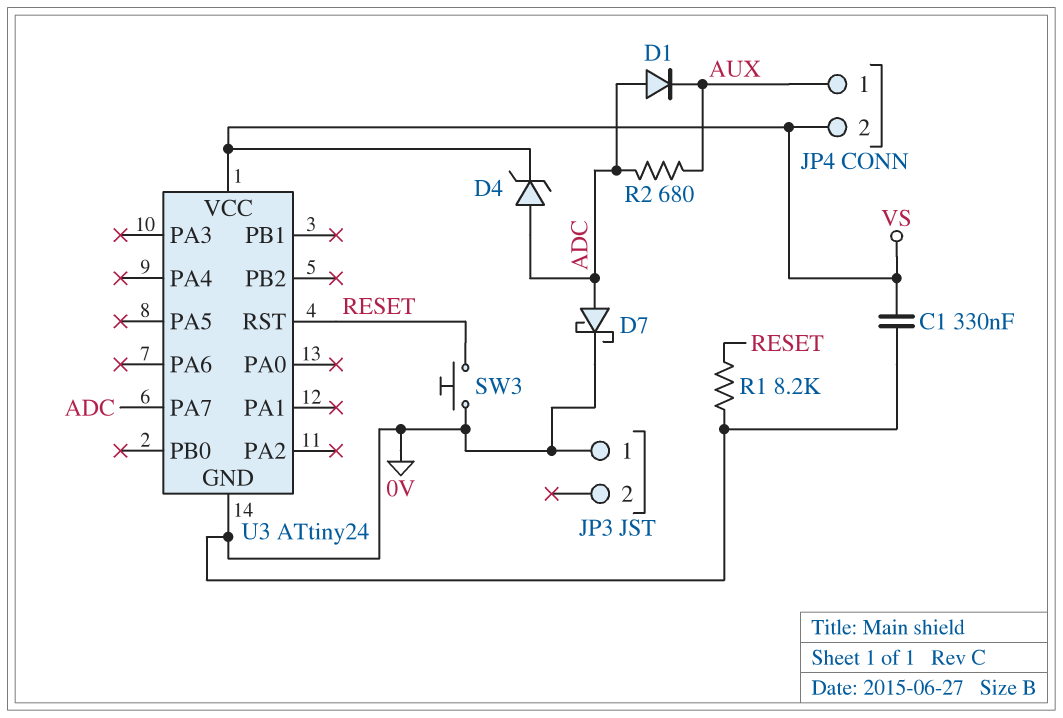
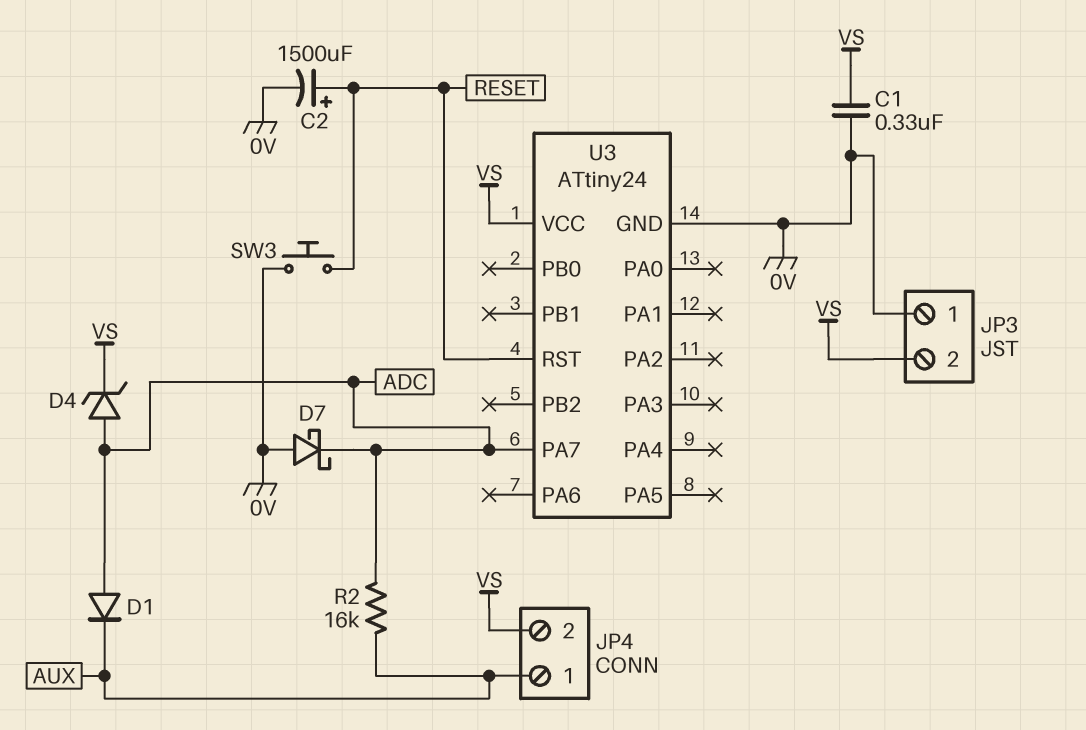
C2: none -> 1500uF (plus RESET, minus 0V)
D7: schottky (A ADC, K 0V) -> schottky (A 0V, K ADC)
JP3 pin 2: none -> VS
R1: 8.2k (0V, RESET) -> none
R2: 680 (ADC, AUX) -> 16k (ADC, AUX)

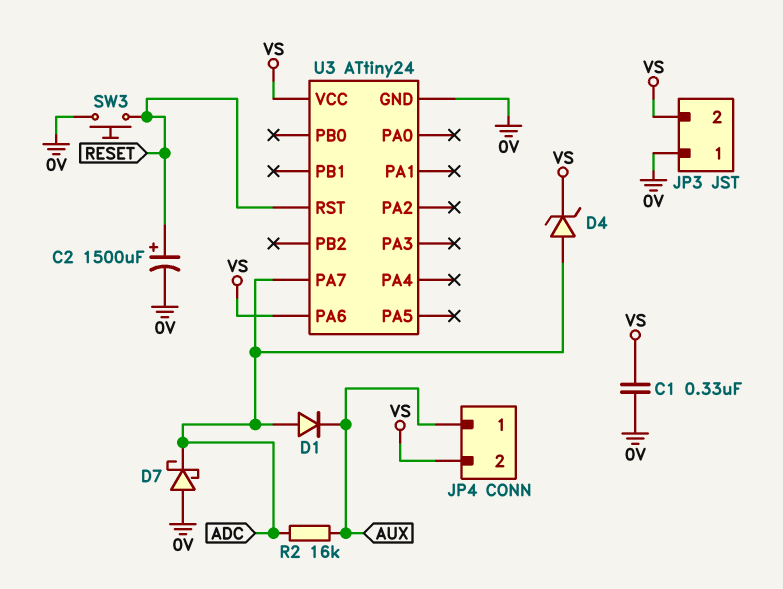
U3 pin PA6: none -> VS

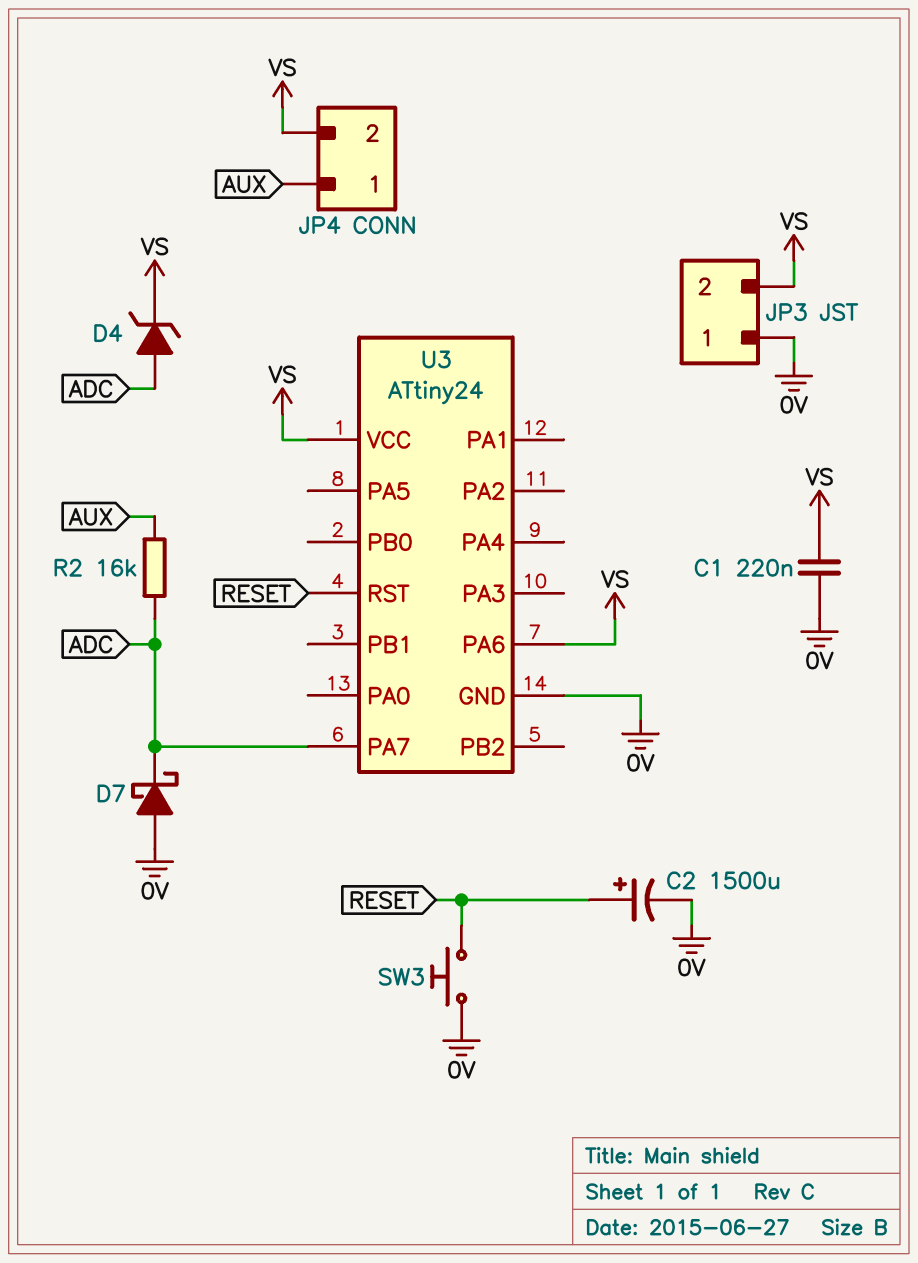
C1: 330nF (0V, VS) -> 220nF (0V, VS)
D1: diode (A ADC, K AUX) -> none

